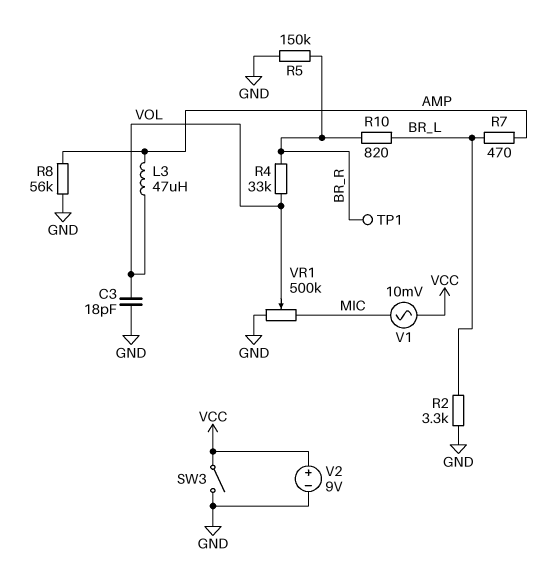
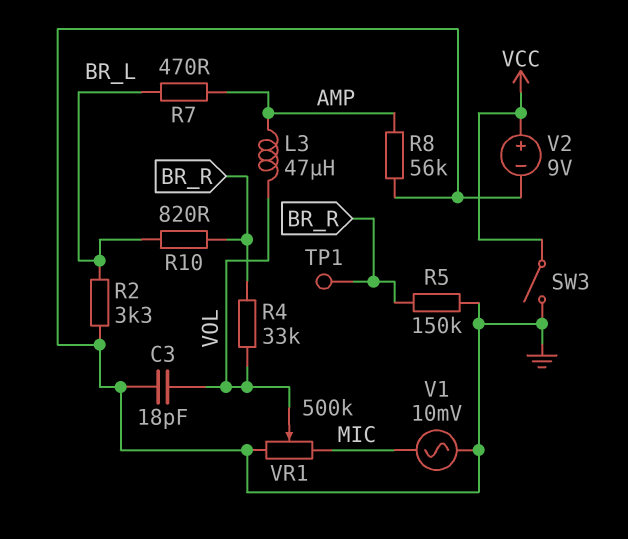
V1: AC 10mV (MIC, VCC) -> AC 10mV (GND, MIC)

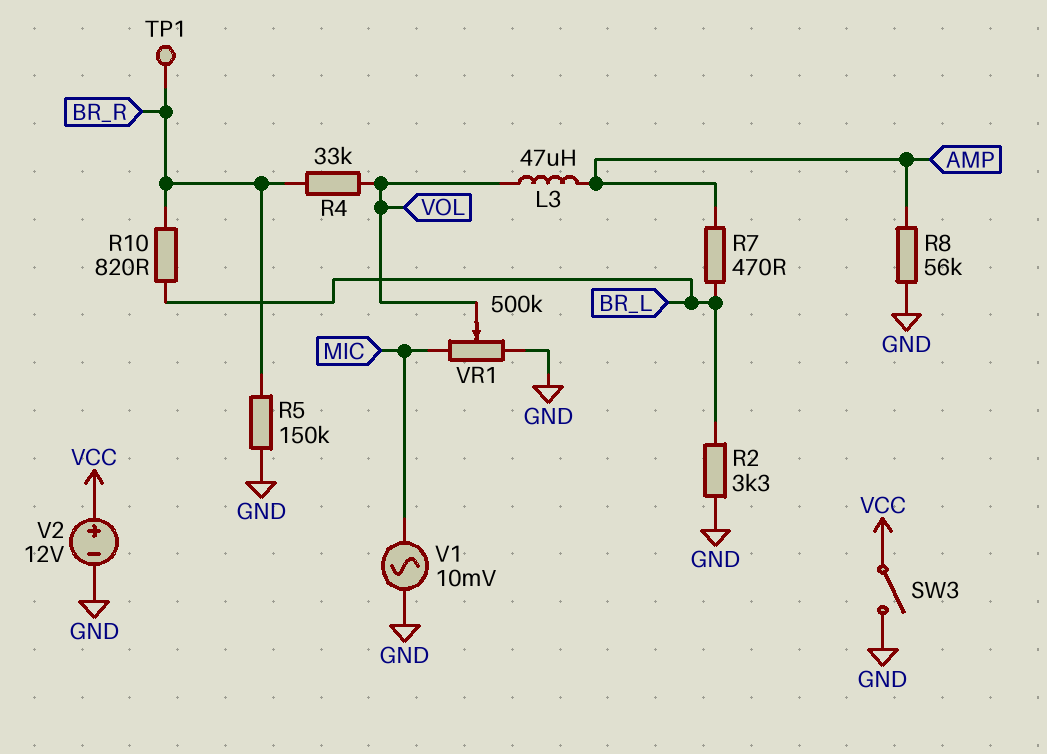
C3: 18pF (GND, VOL) -> none
V2: 9V (plus VCC, minus GND) -> 12V (plus VCC, minus GND)

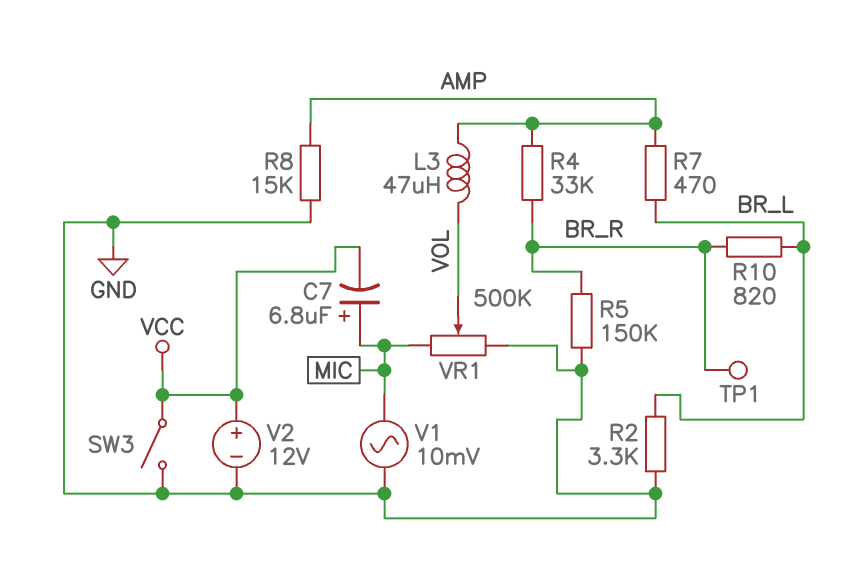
C7: none -> 6.8uF (plus MIC, minus VCC)
R4: 33k (BR_R, VOL) -> 33k (AMP, BR_R)
R8: 56k (AMP, GND) -> 15k (AMP, GND)

